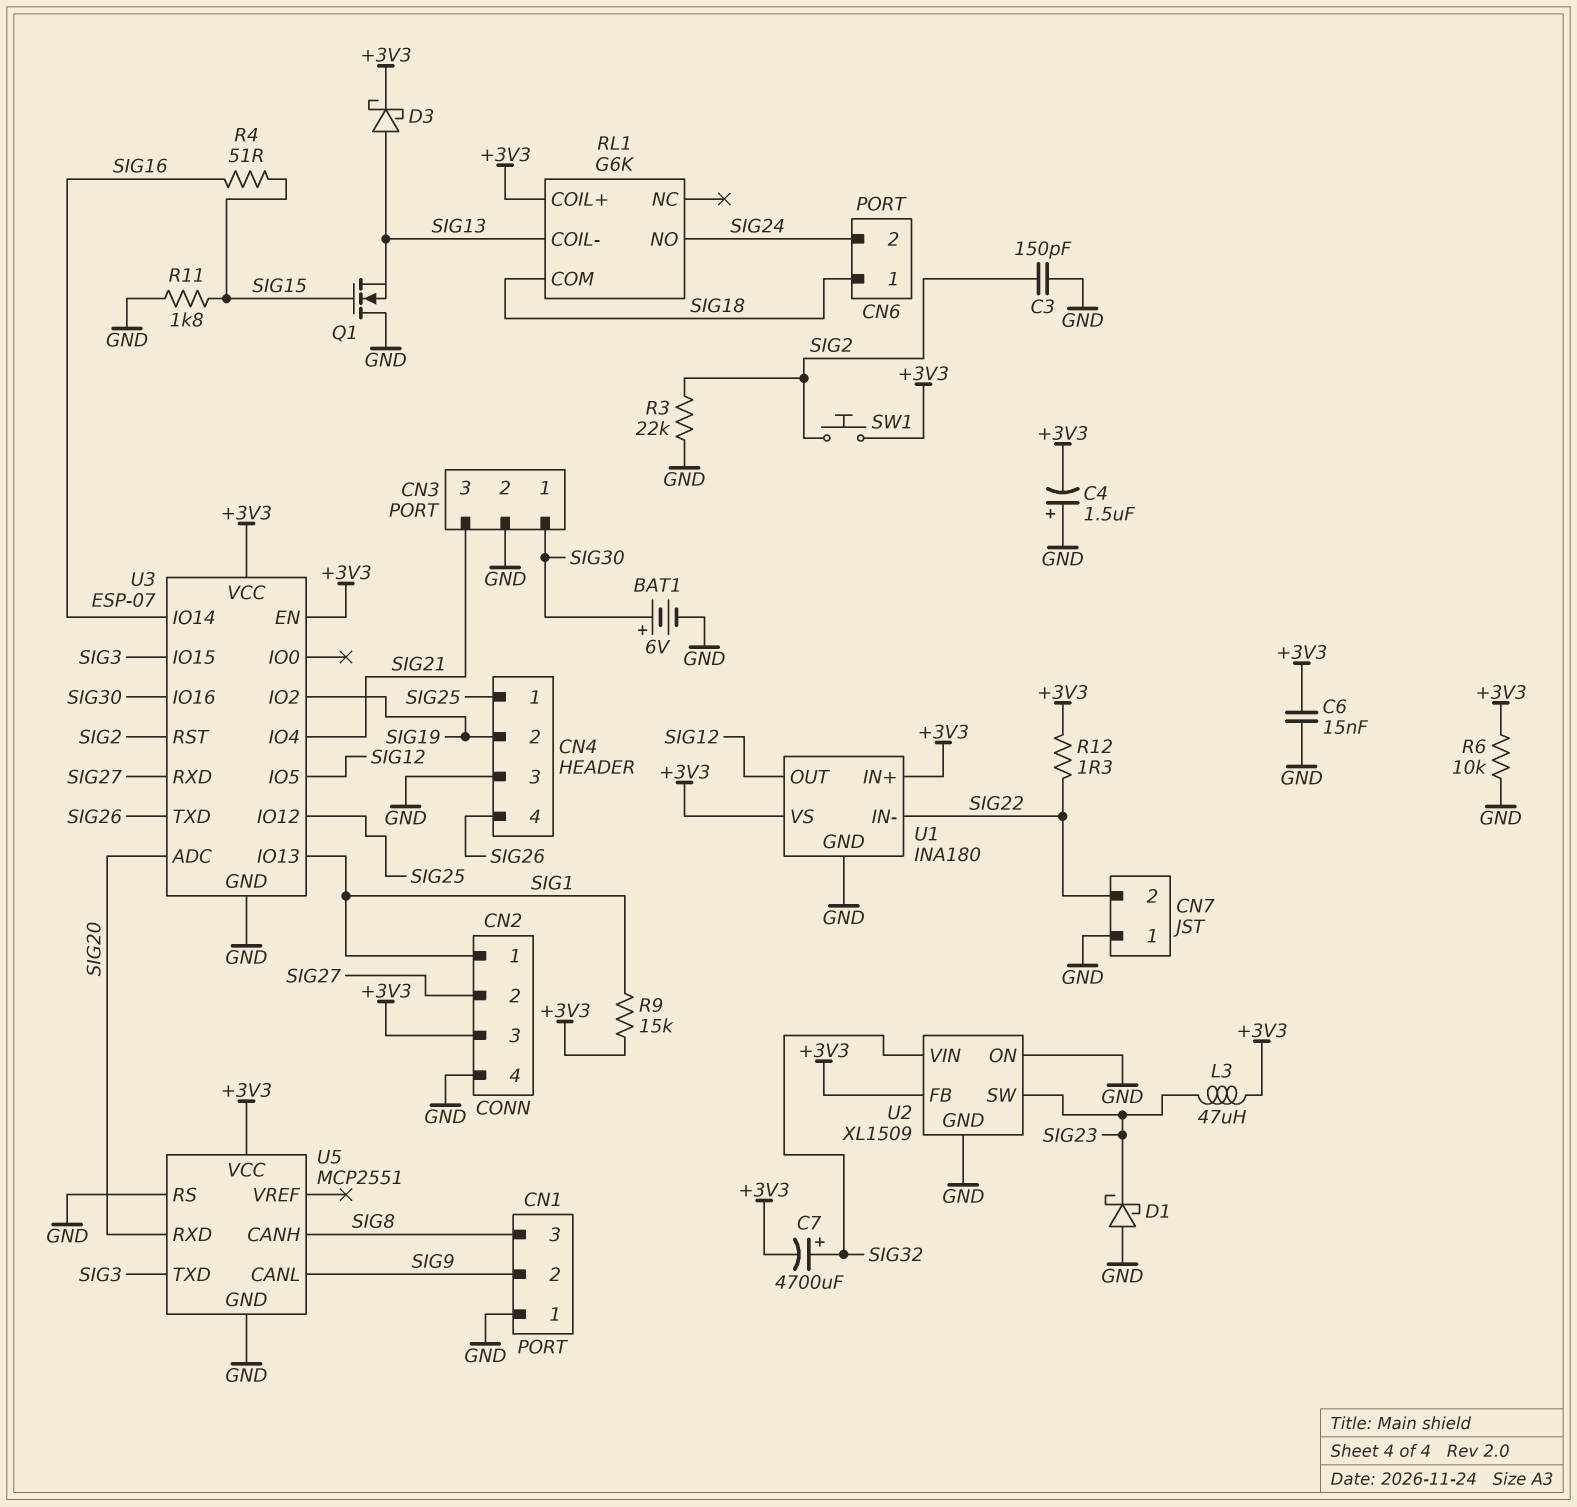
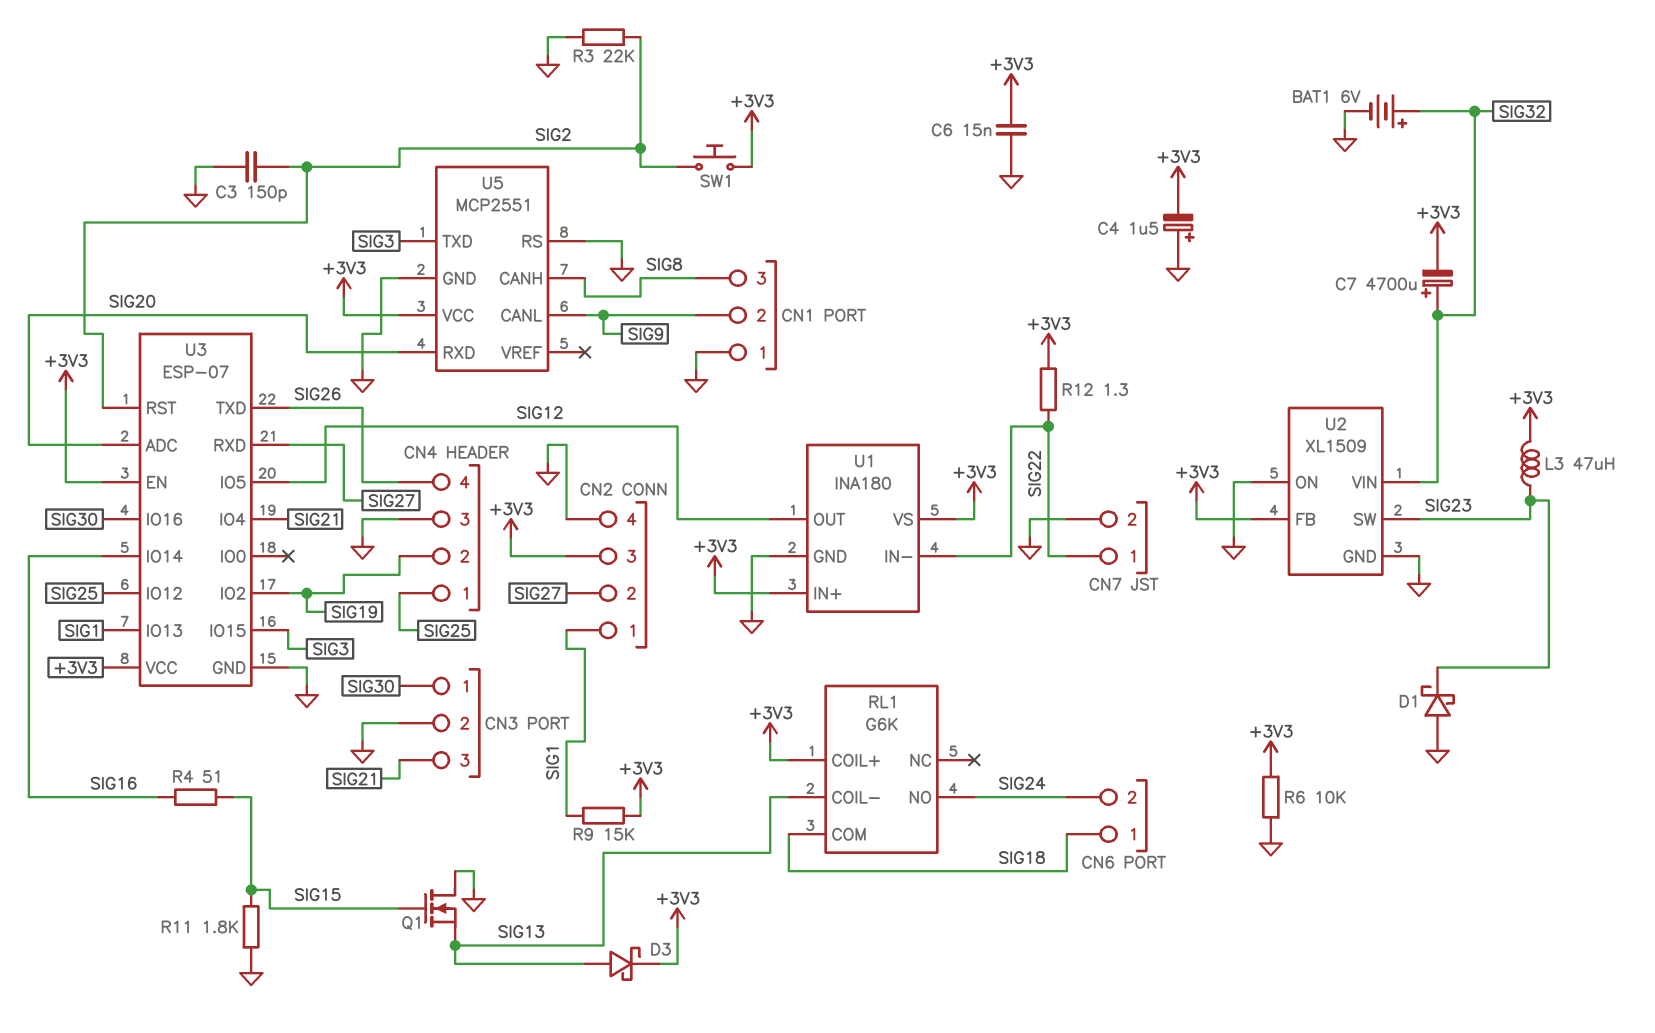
BAT1: 6V (plus SIG30, minus GND) -> 6V (plus SIG32, minus GND)
CN7 pin 1: GND -> SIG22
CN7 pin 2: SIG22 -> GND

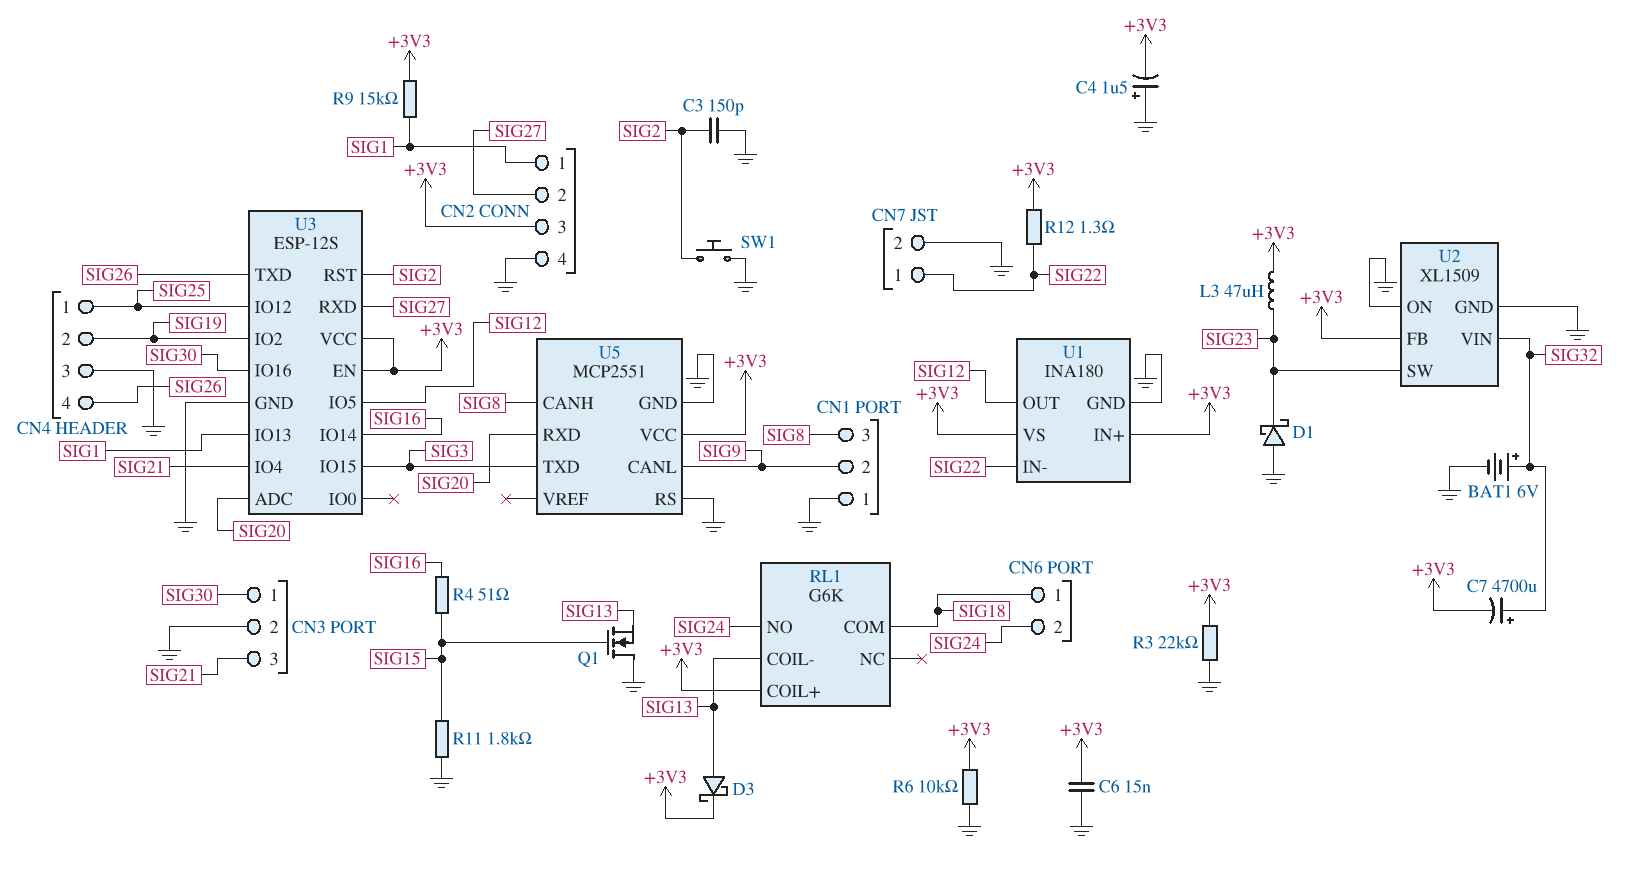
R3: 22k (GND, SIG2) -> 22k (+3V3, GND)
SW1: button (+3V3, SIG2) -> button (GND, SIG2)
U3: ESP-07 -> ESP-12S

